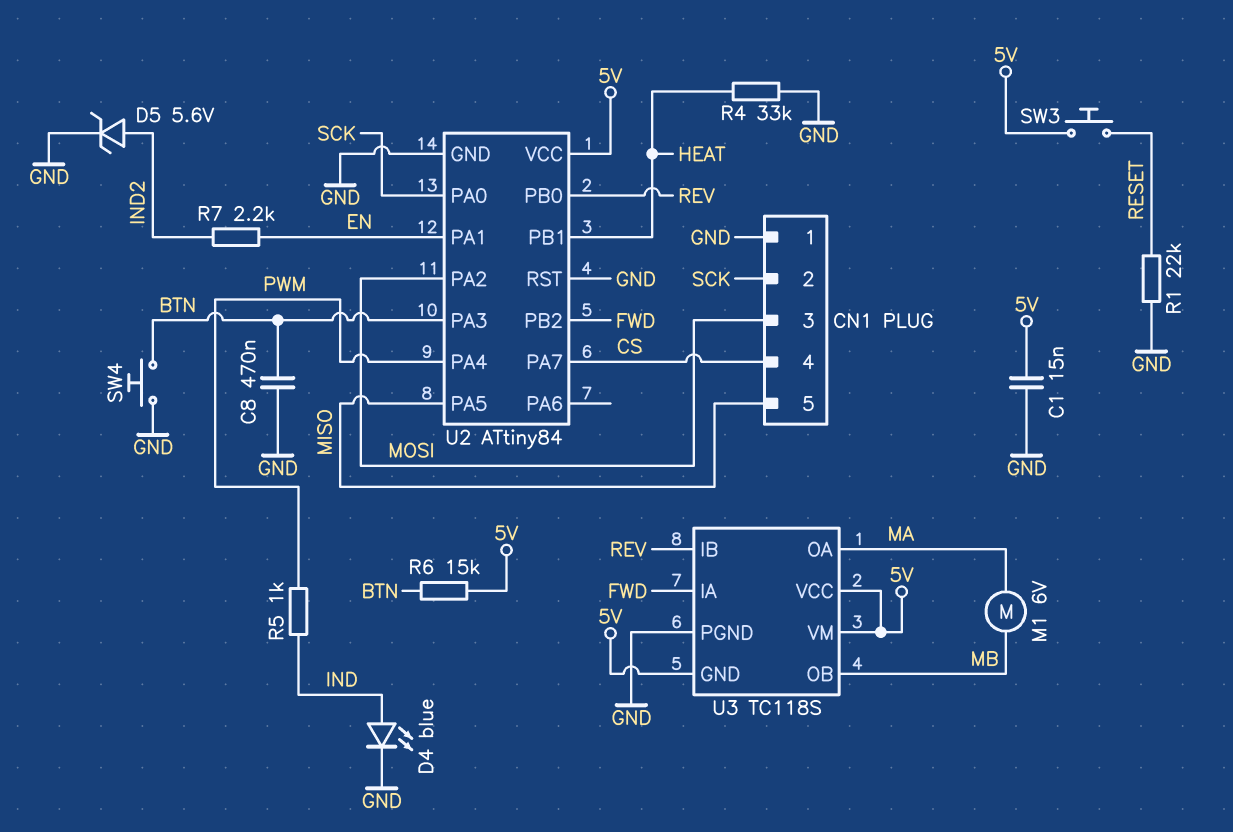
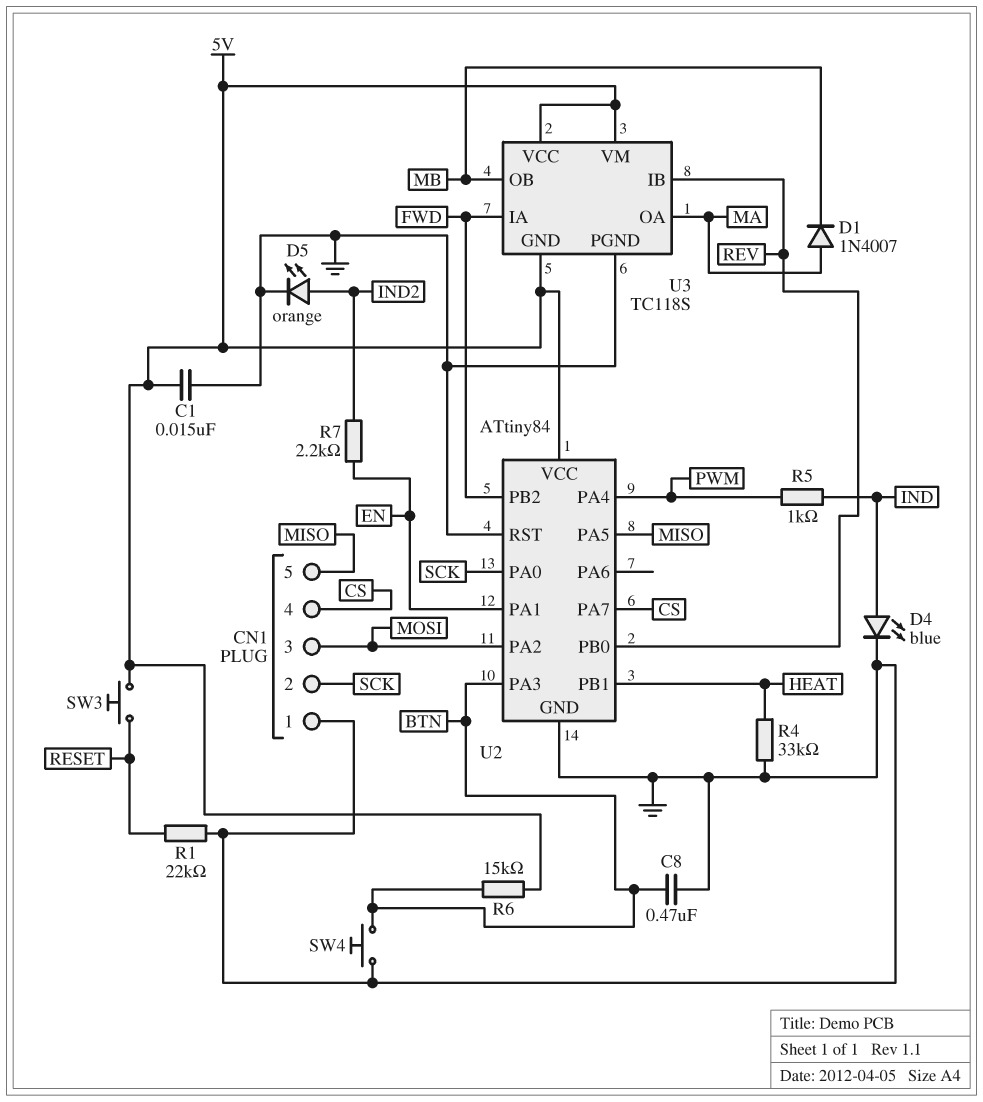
D1: none -> diode 1N4007 (A MA, K MB)
D5: zener 5.6V (A IND2, K GND) -> LED orange (A IND2, K GND)
M1: motor 6V (MA, MB) -> none

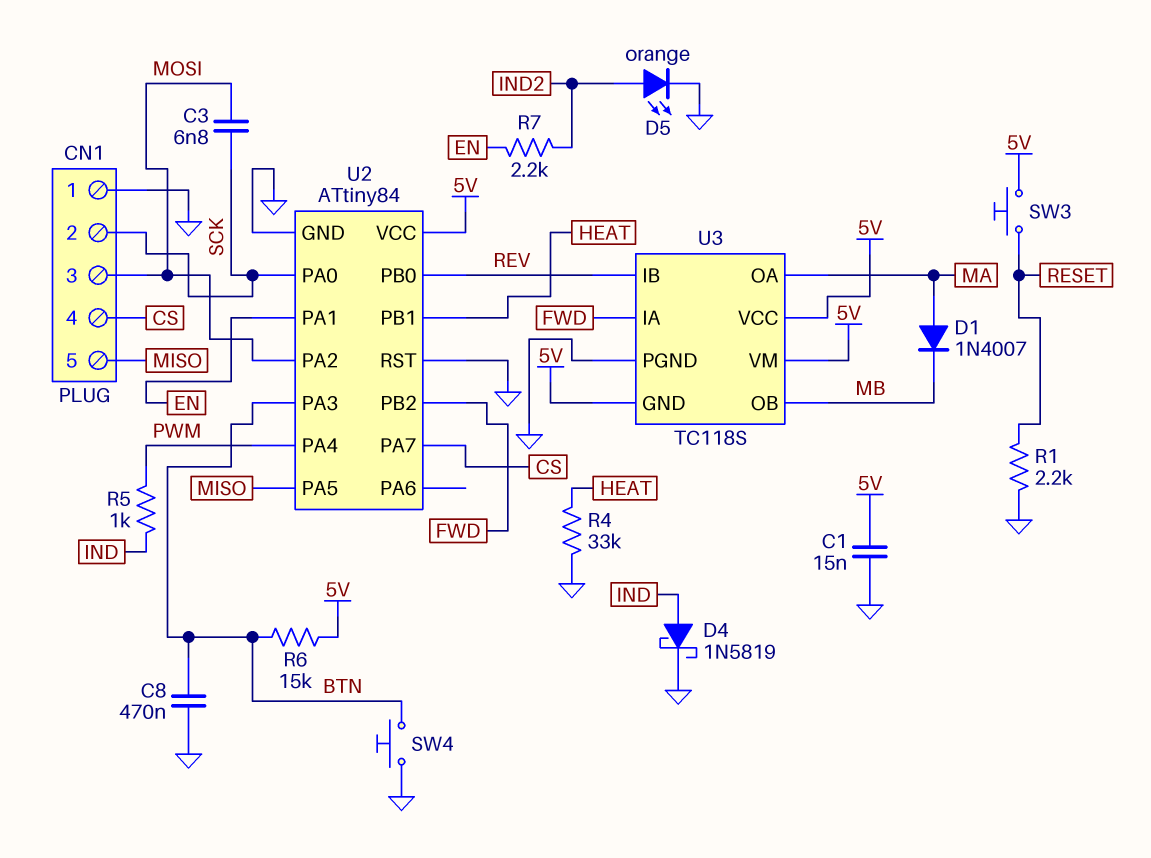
C3: none -> 6.8nF (MOSI, SCK)
D4: LED blue (A IND, K GND) -> schottky 1N5819 (A IND, K GND)
R1: 22k (GND, RESET) -> 2.2k (GND, RESET)

